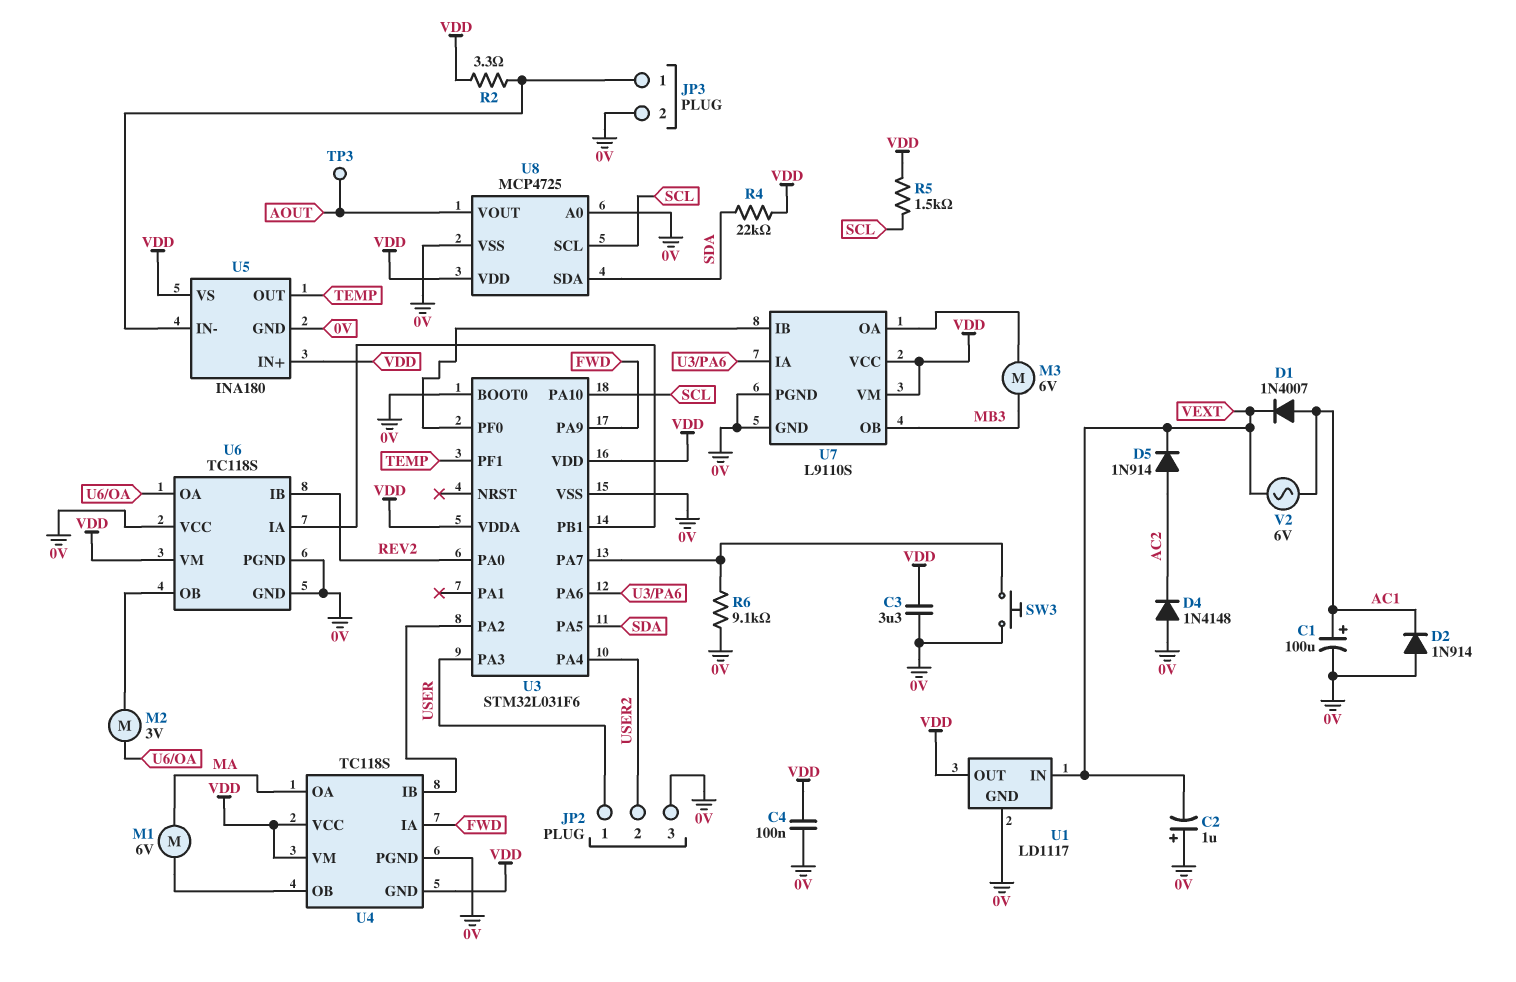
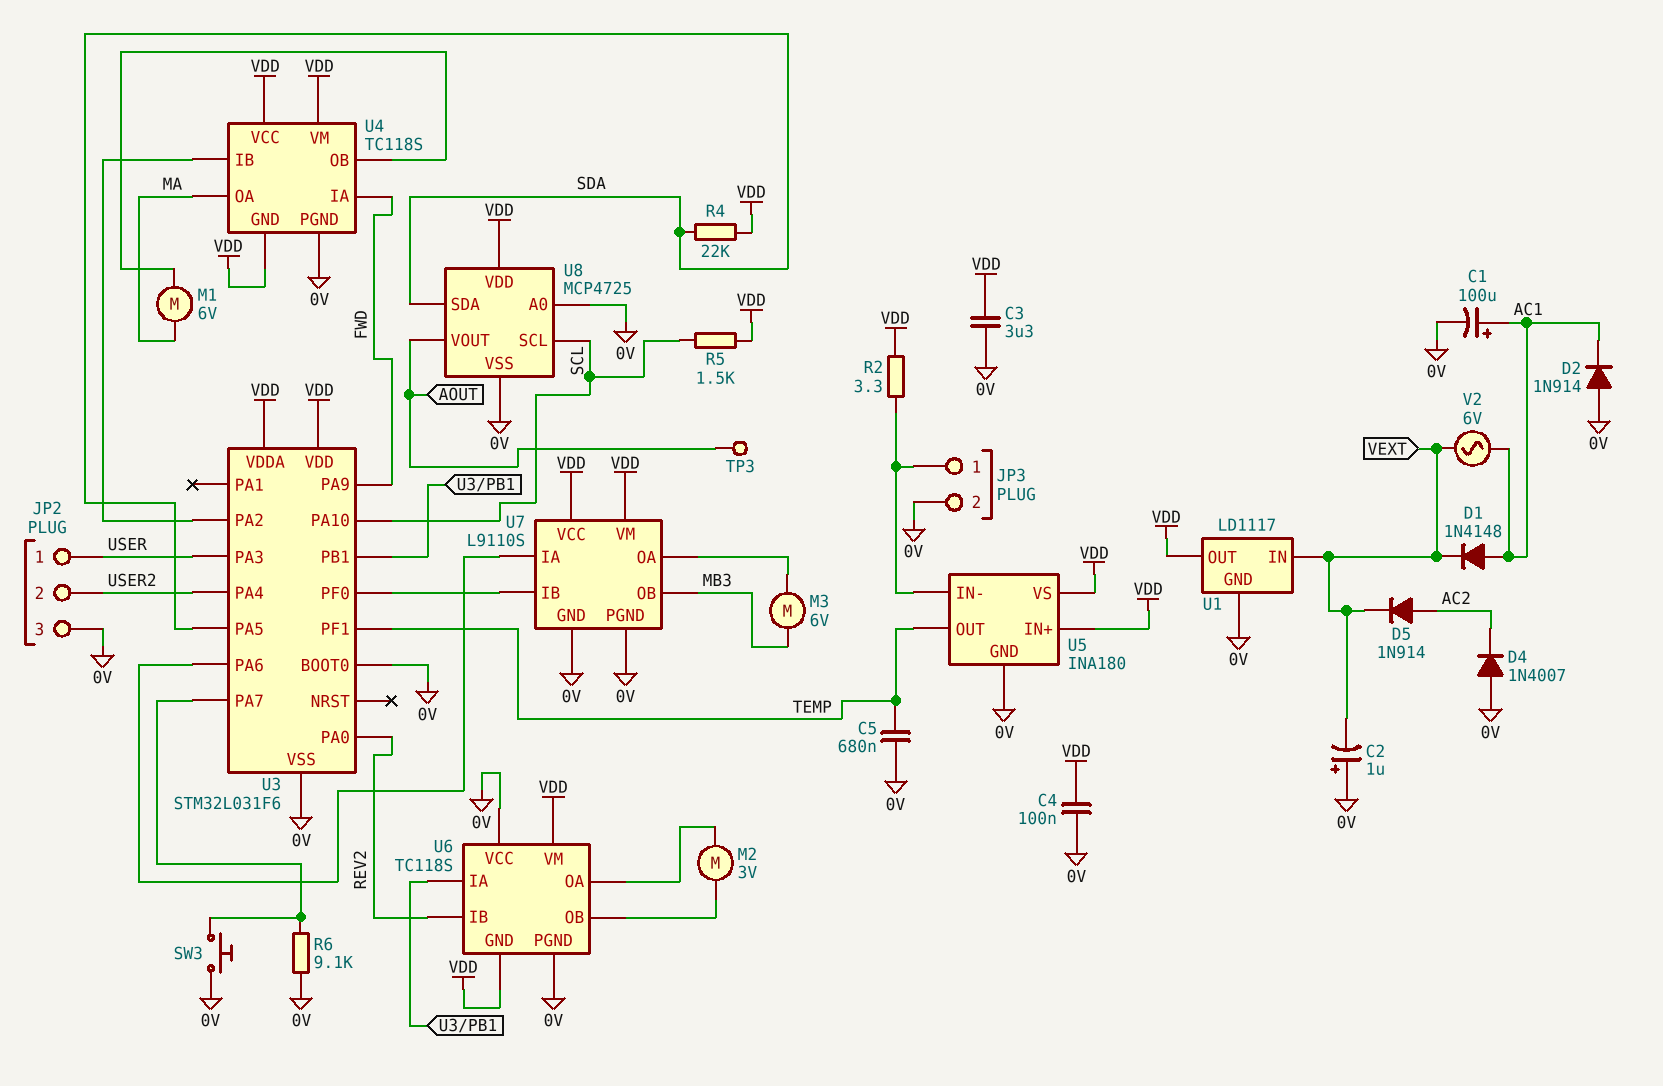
C5: none -> 680nF (0V, TEMP)
D1: diode 1N4007 (A AC1, K VEXT) -> diode 1N4148 (A AC1, K VEXT)
D4: diode 1N4148 (A 0V, K AC2) -> diode 1N4007 (A 0V, K AC2)
U6 pin GND: 0V -> VDD

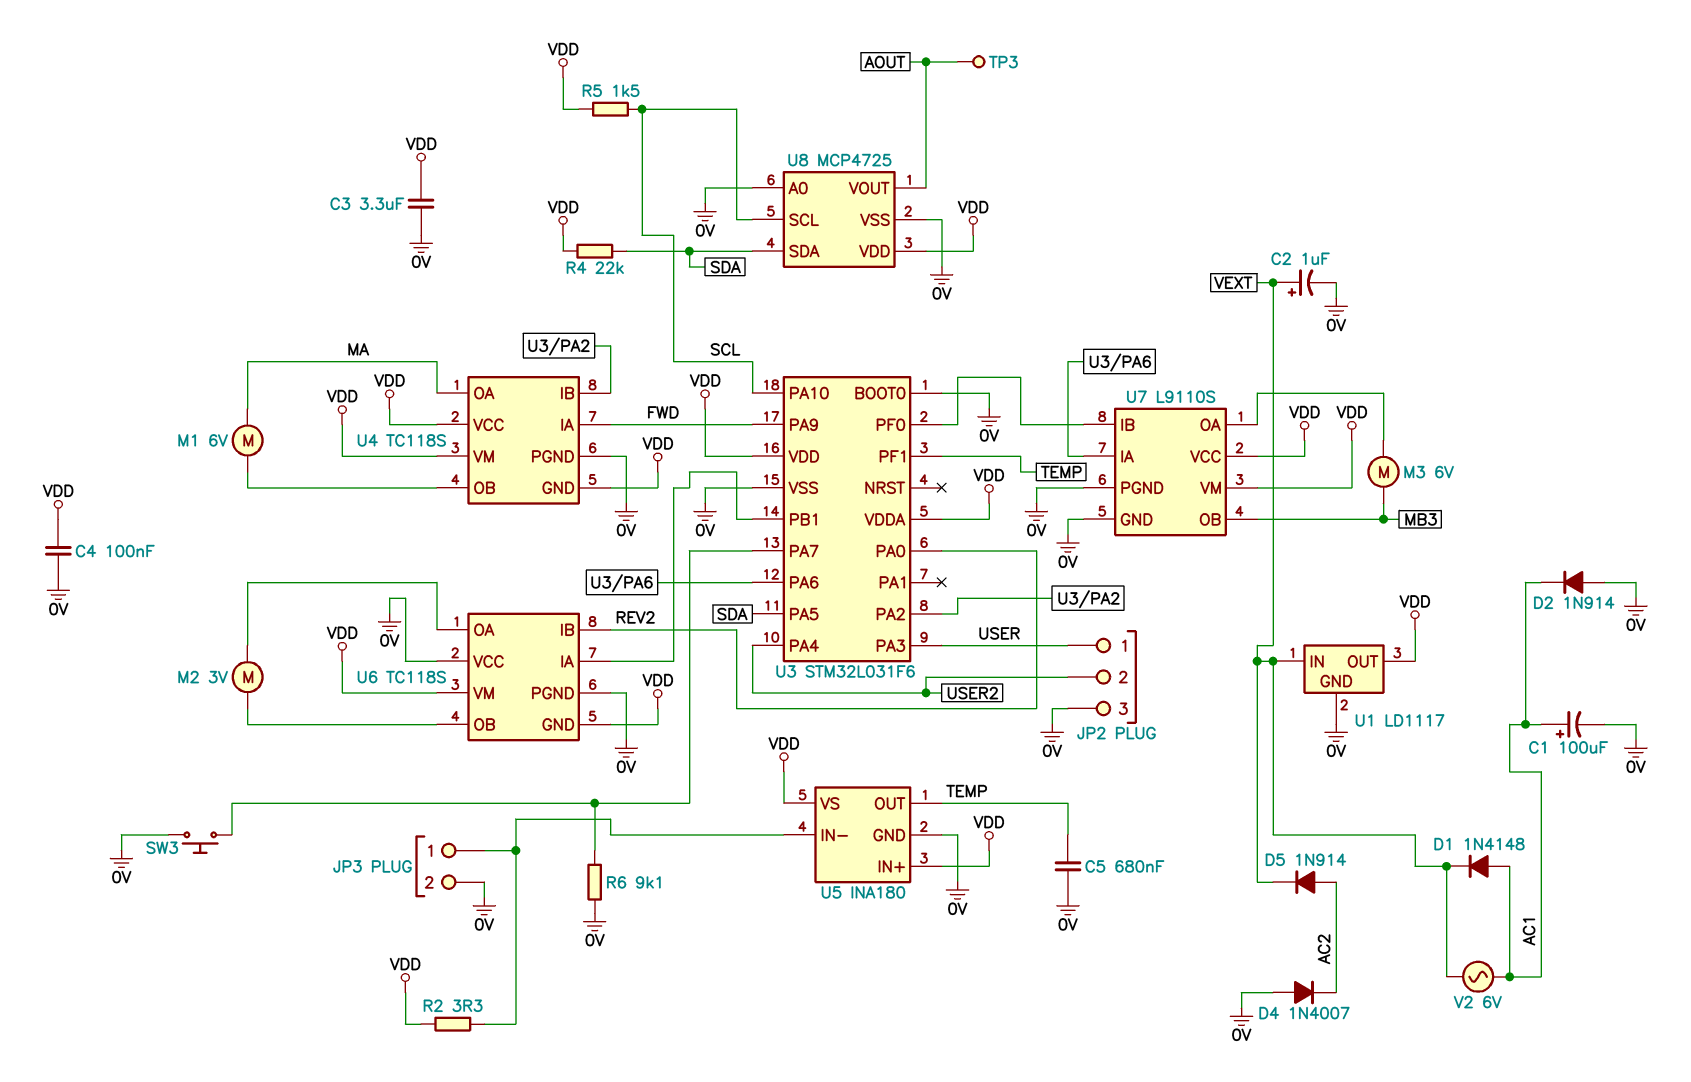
C2: 1uF (plus 0V, minus VEXT) -> 1uF (plus VEXT, minus 0V)

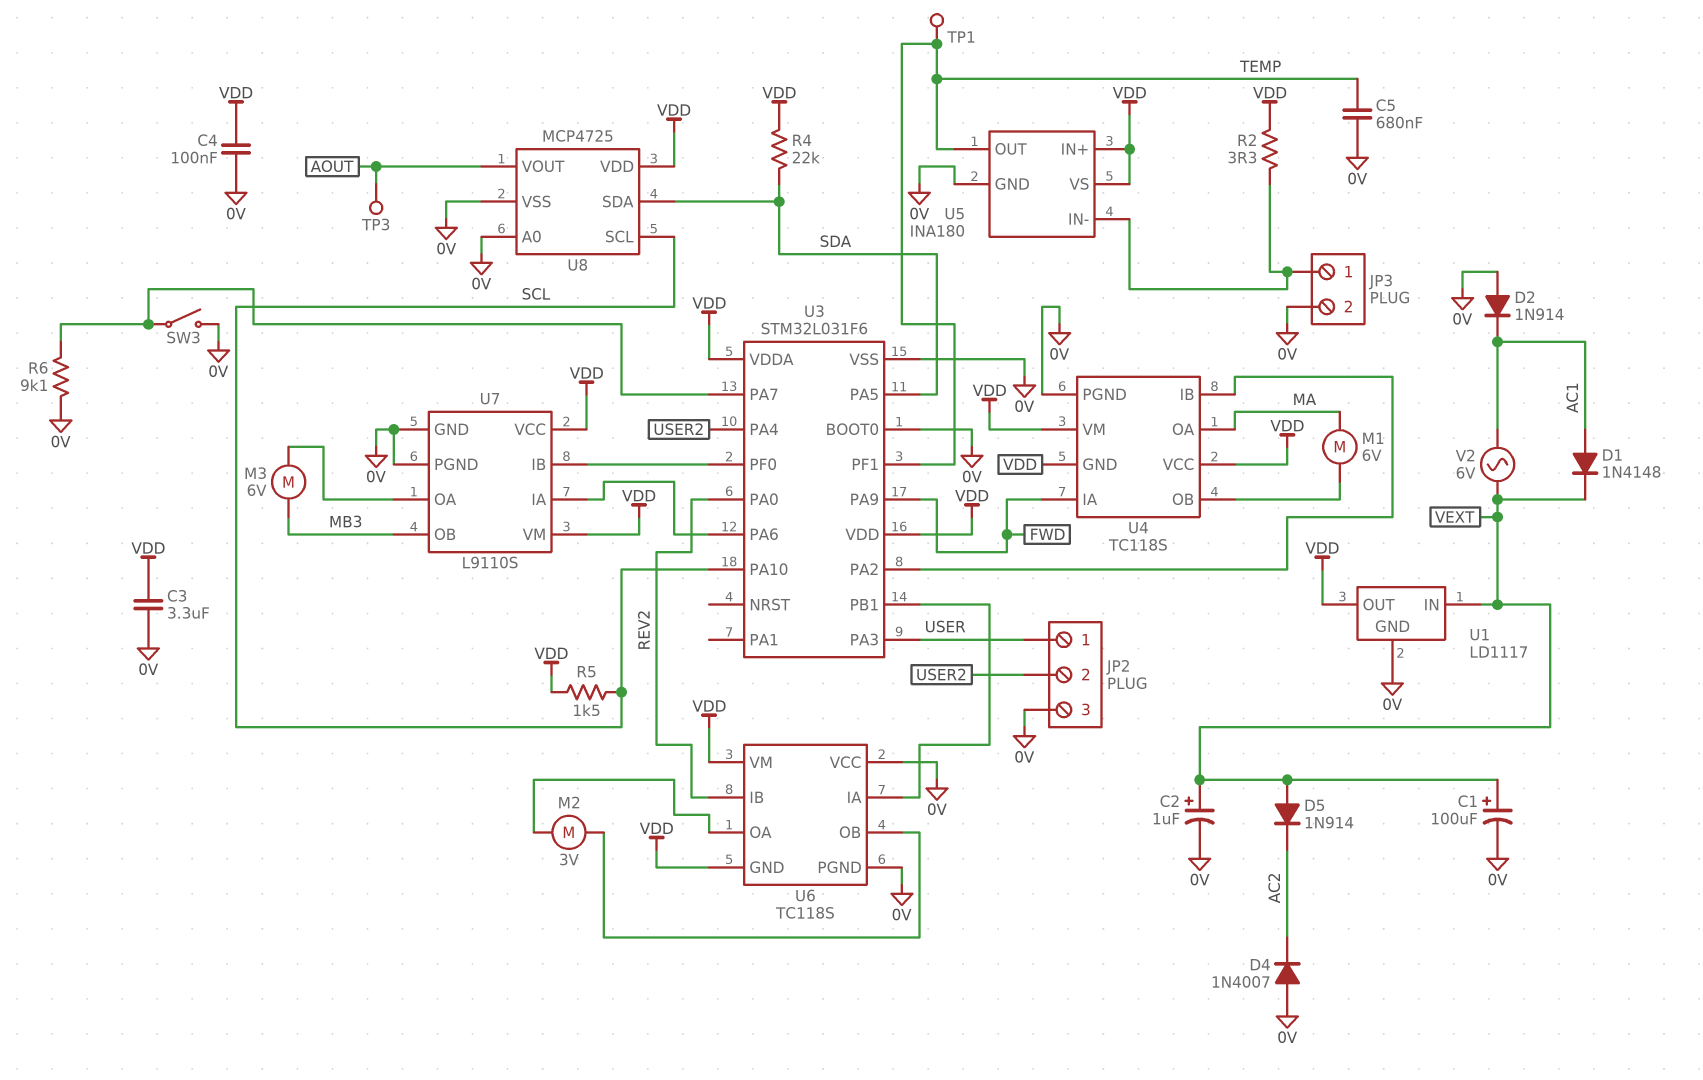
C1: 100uF (plus AC1, minus 0V) -> 100uF (plus VEXT, minus 0V)
D5: diode 1N914 (A AC2, K VEXT) -> diode 1N914 (A VEXT, K AC2)
SW3: button (0V, U3/PA7) -> switch (0V, U3/PA7)
TP1: none -> test point (TEMP)

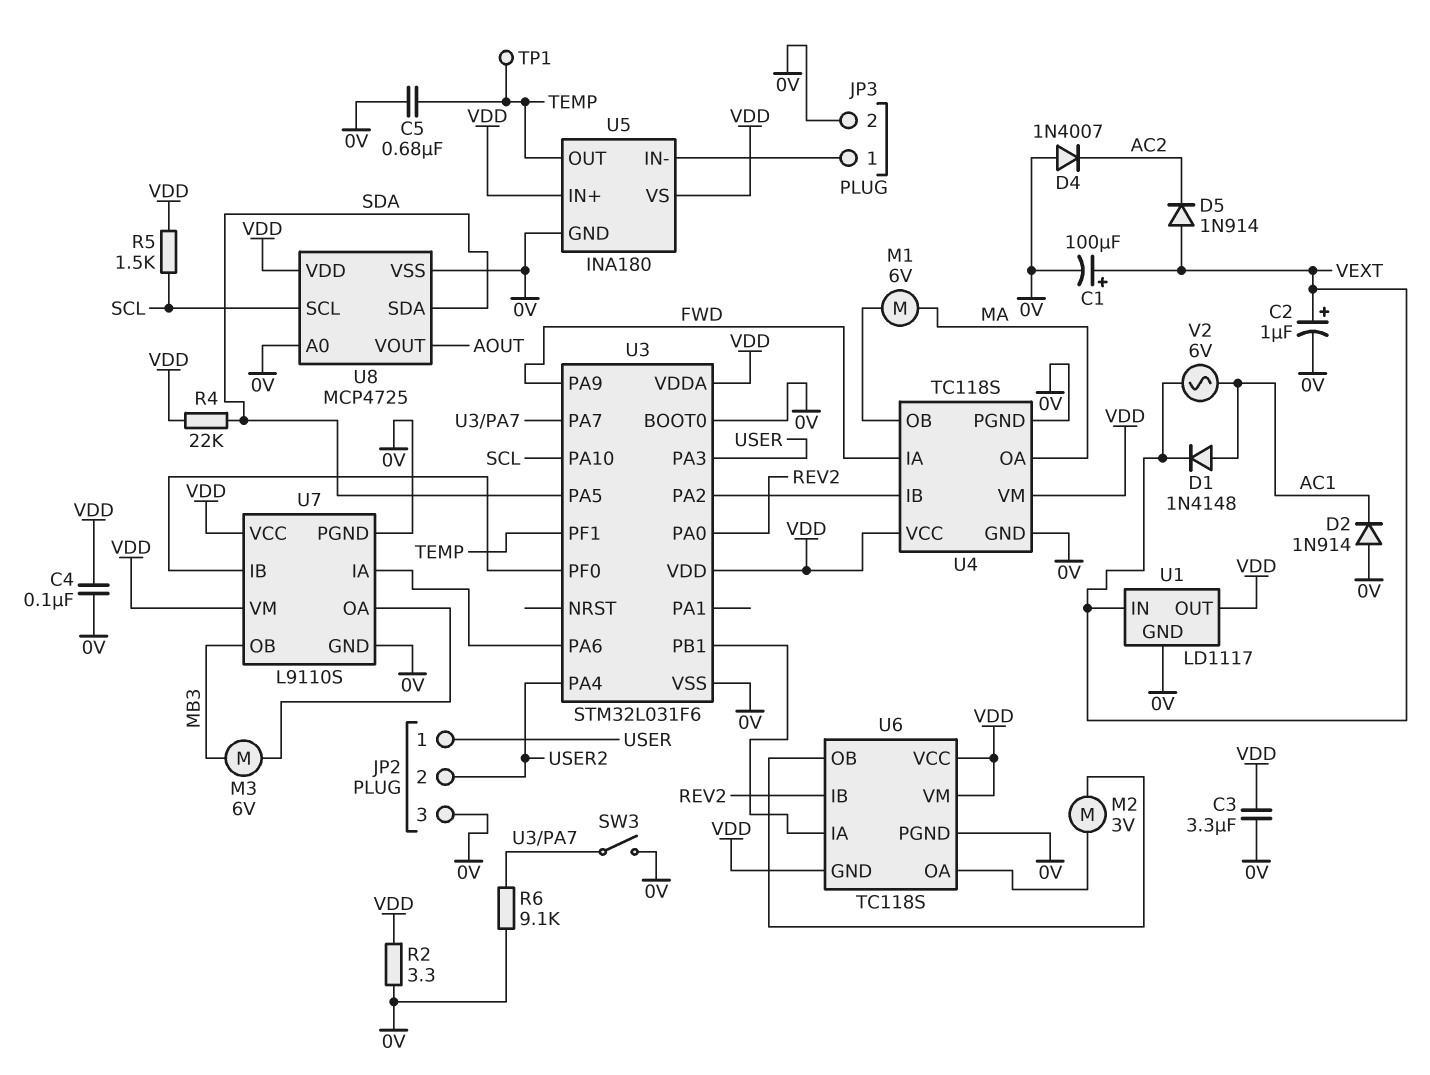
R2: 3.3 (JP3/1, VDD) -> 3.3 (0V, VDD)
TP3: test point (AOUT) -> none
U4 pin GND: VDD -> 0V
U6 pin VCC: 0V -> VDD

